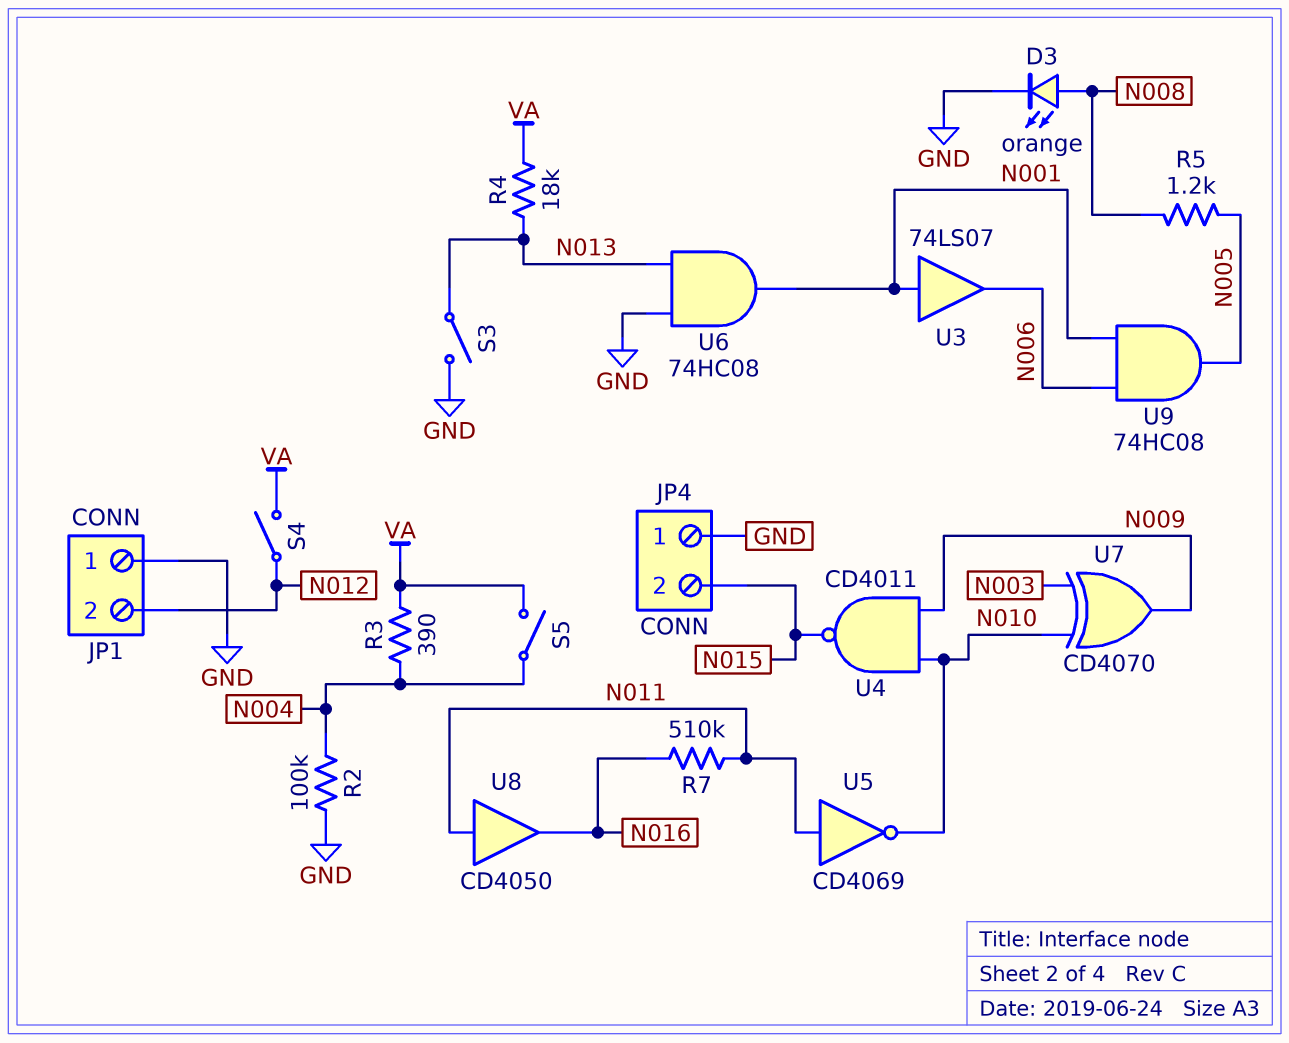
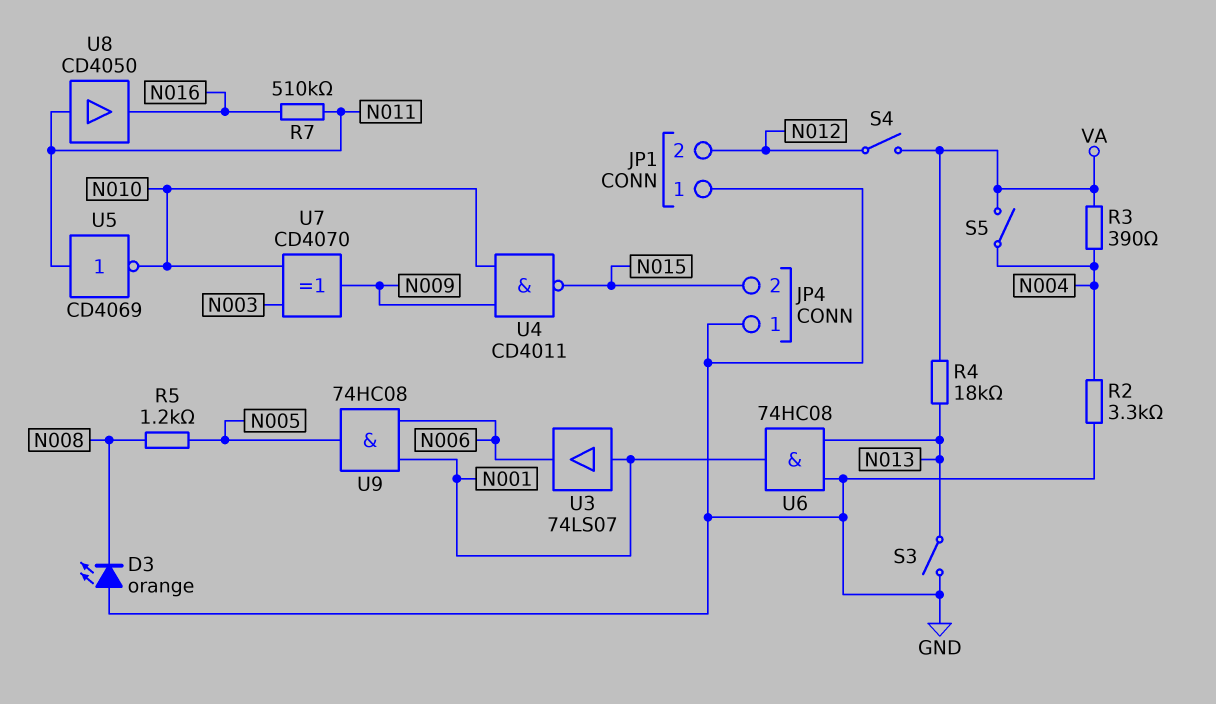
D3: LED orange (A N008, K GND) -> LED orange (A GND, K N008)
R2: 100k (GND, N004) -> 3.3k (GND, N004)

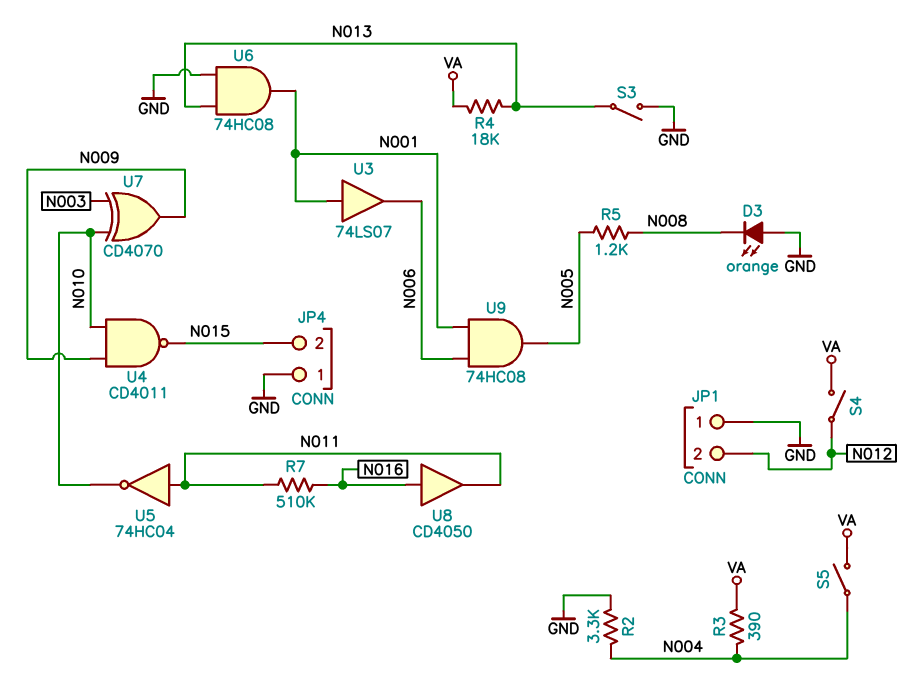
U5: NOT CD4069 (in N011, out N010) -> NOT 74HC04 (in N011, out N010)
U8: buffer CD4050 (in N011, out N016) -> buffer CD4050 (in N016, out N011)

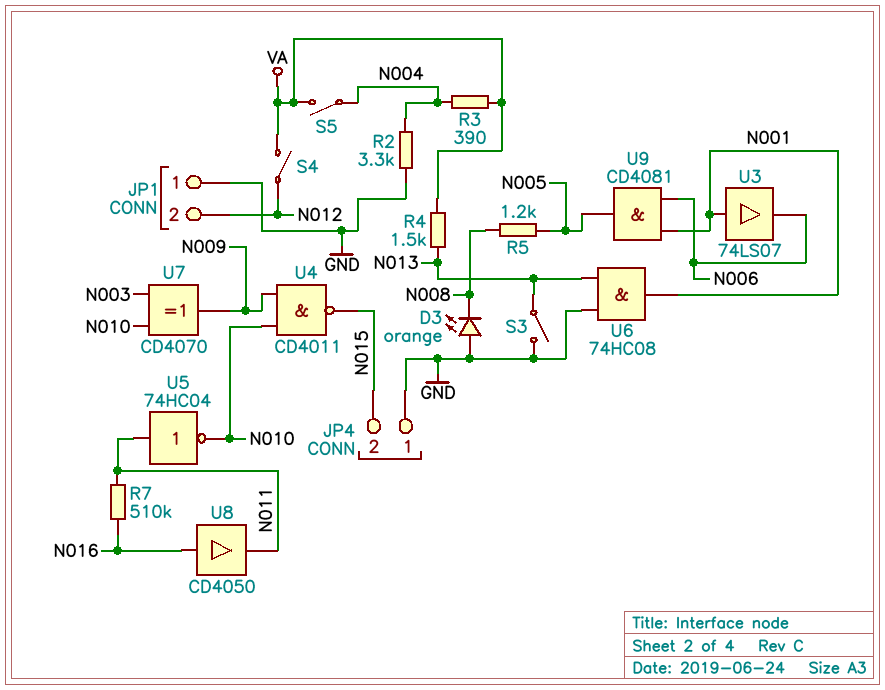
R4: 18k (N013, VA) -> 1.5k (N013, VA)
U9: AND 74HC08 (in N001, in N006, out N005) -> AND CD4081 (in N001, in N006, out N005)

